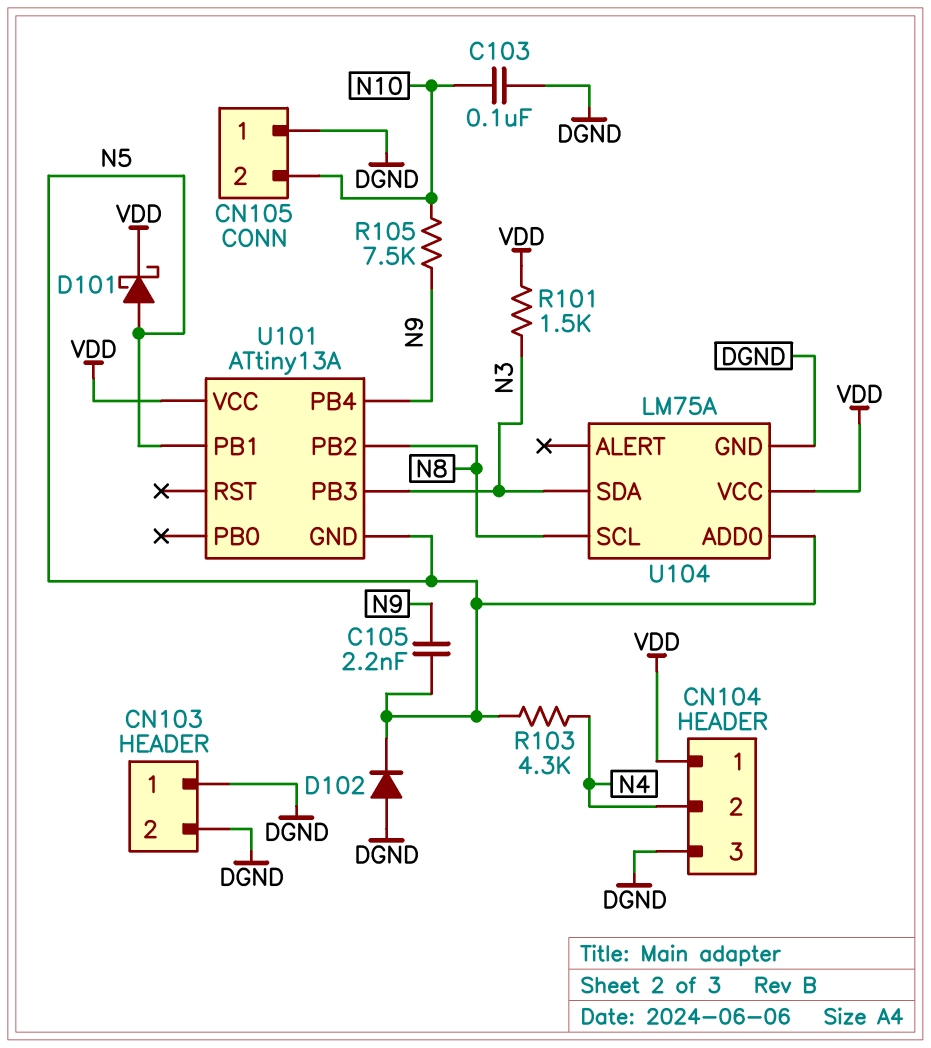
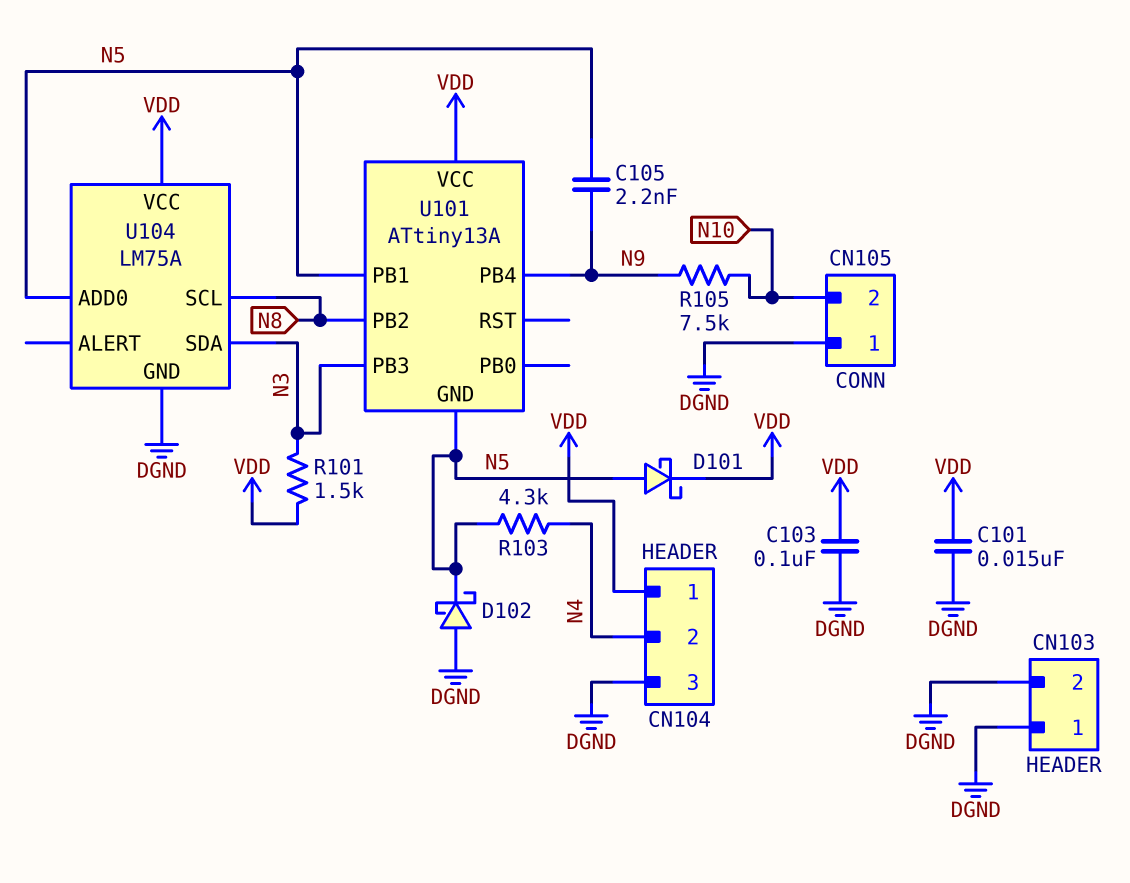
C101: none -> 15nF (DGND, VDD)
C103: 100nF (DGND, N10) -> 100nF (DGND, VDD)
D102: diode (A DGND, K N5) -> schottky (A DGND, K N5)

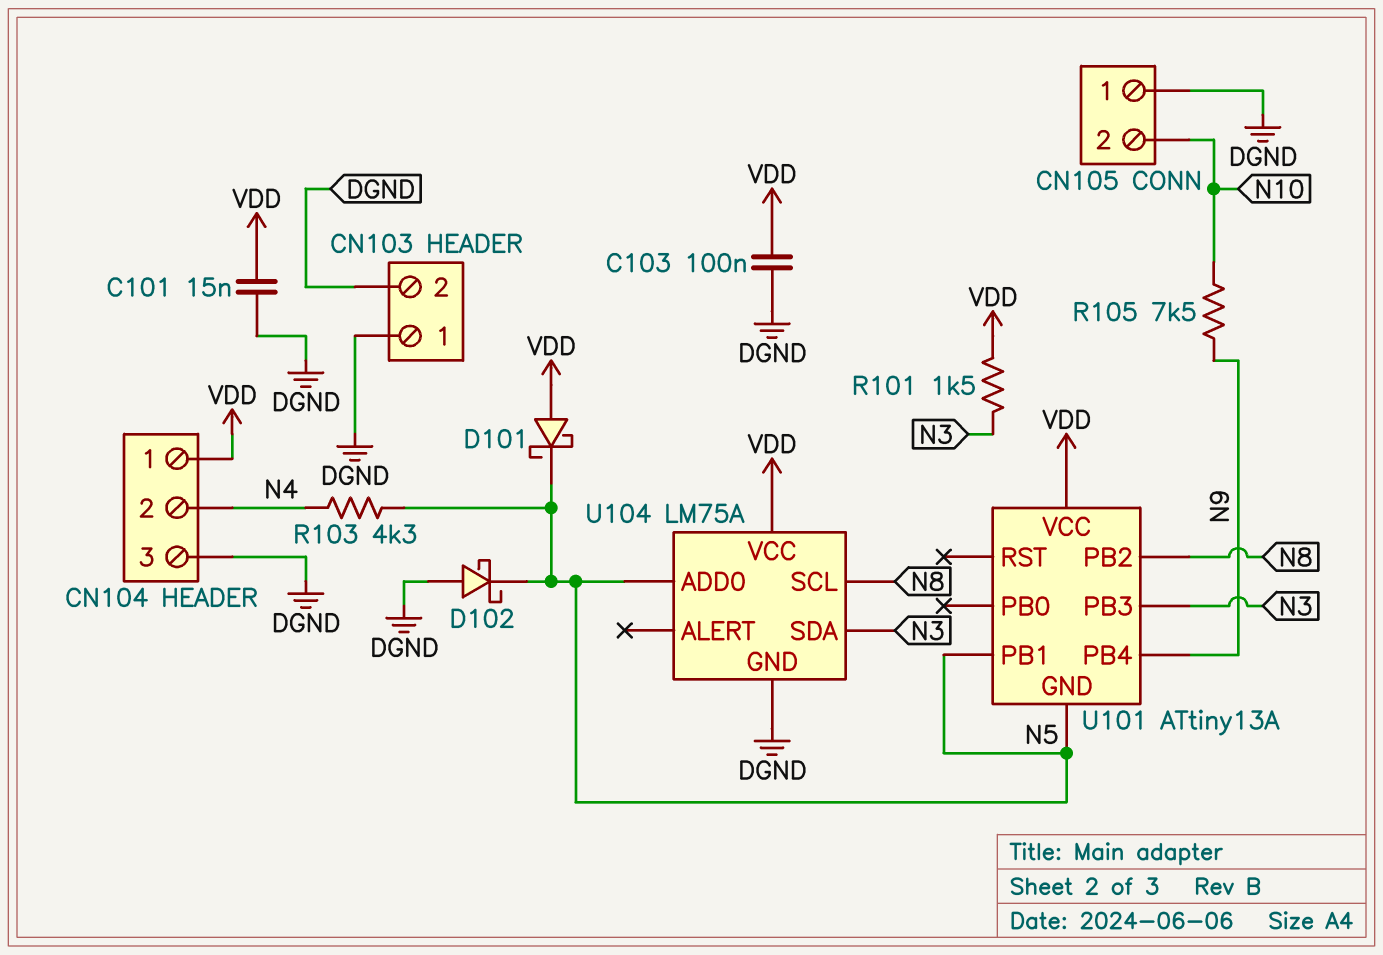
C105: 2.2nF (N5, N9) -> none
D101: schottky (A N5, K VDD) -> schottky (A VDD, K N5)

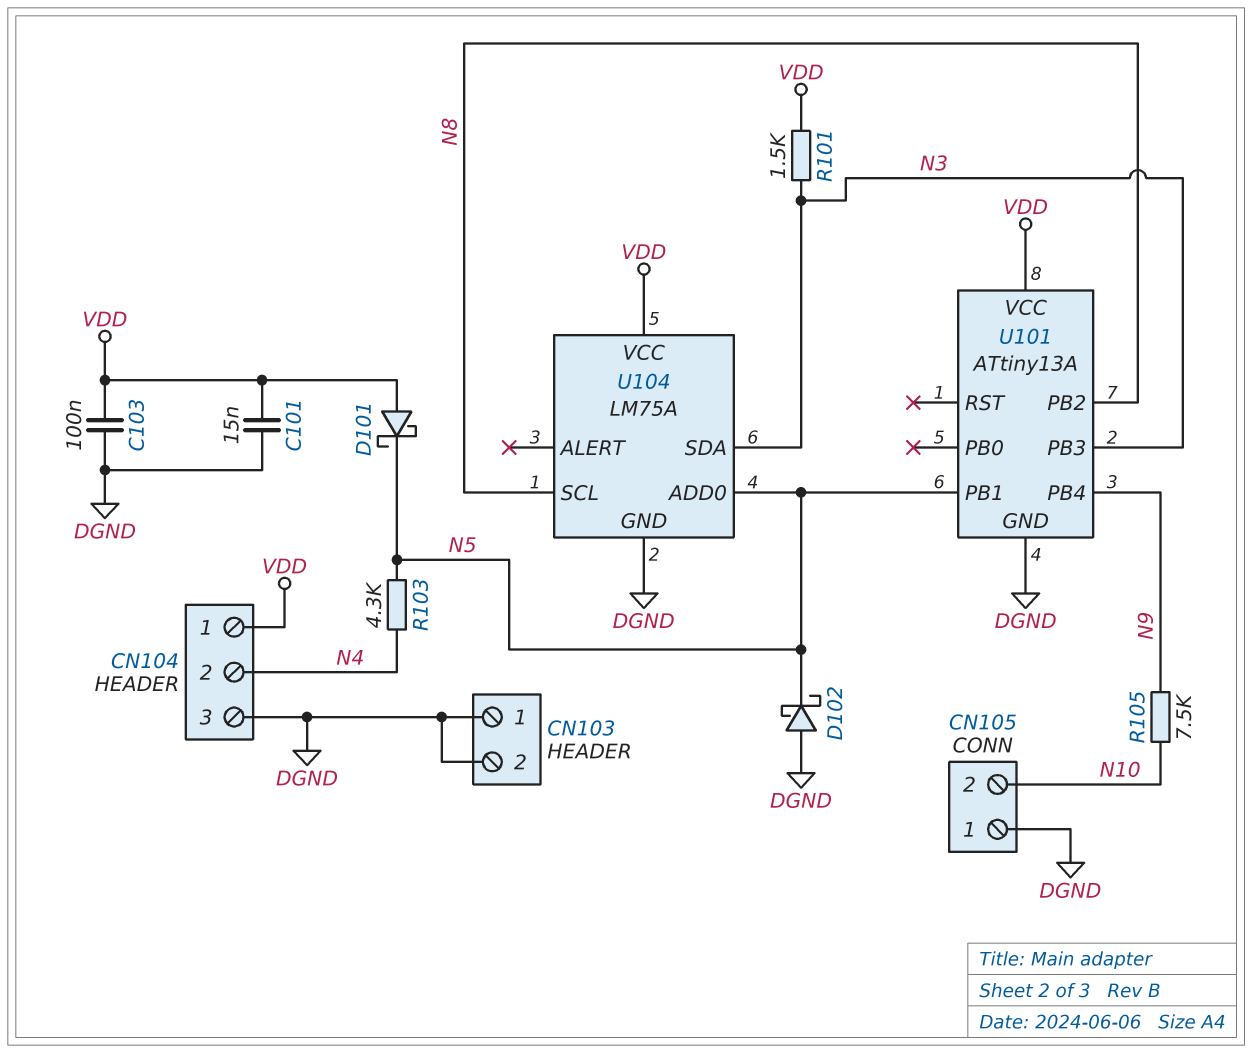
U101 pin GND: N5 -> DGND

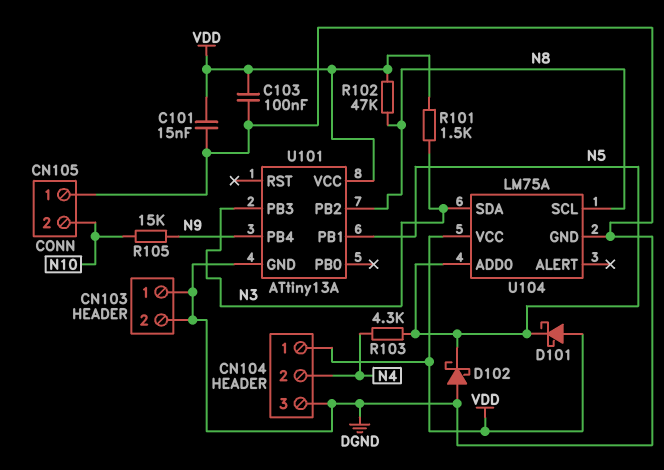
R102: none -> 47k (N8, VDD)
R105: 7.5k (N9, N10) -> 15k (N9, N10)

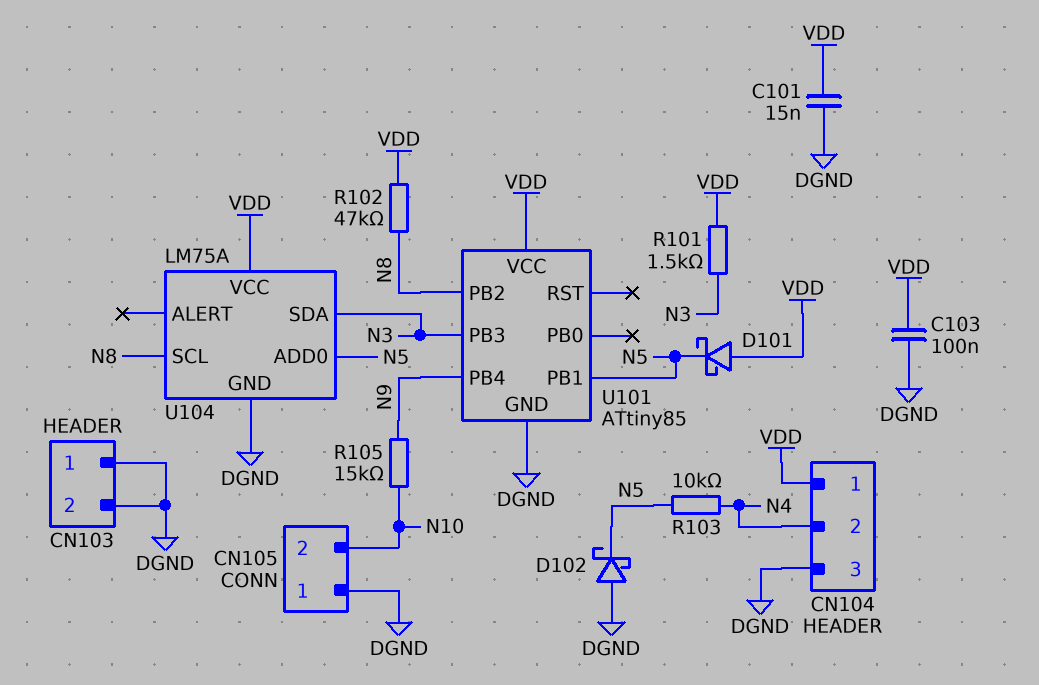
R103: 4.3k (N4, N5) -> 10k (N4, N5)
U101: ATtiny13A -> ATtiny85

